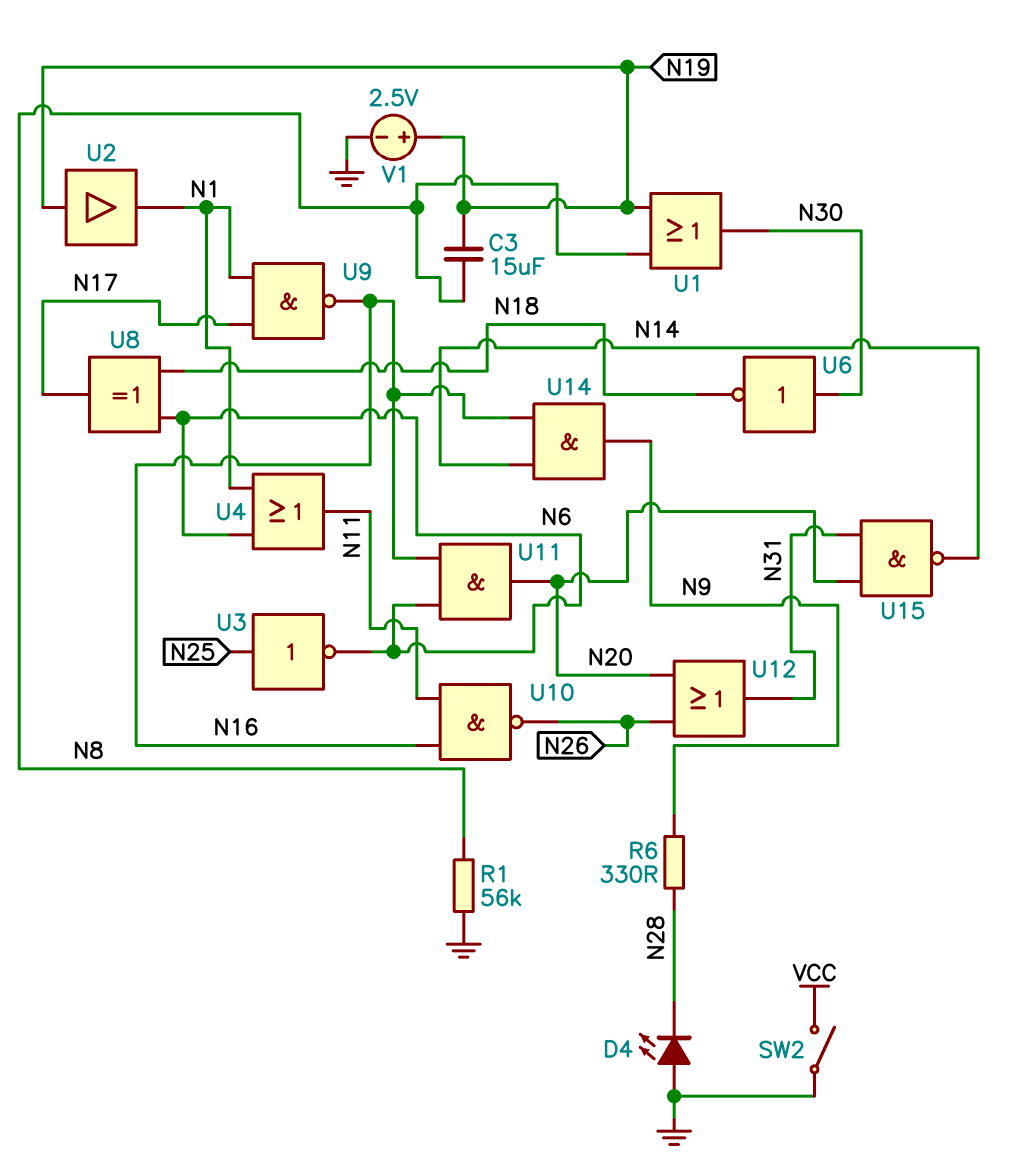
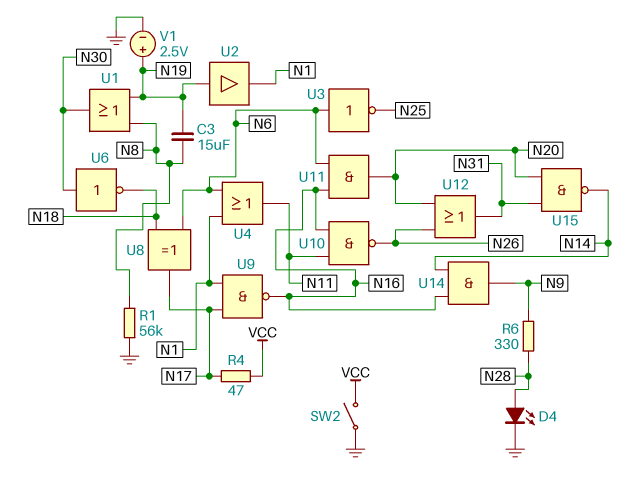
D4: LED (A GND, K N28) -> LED (A N28, K GND)
R4: none -> 47 (N17, VCC)
U3: NOT (in N25, out N6) -> NOT (in N6, out N25)

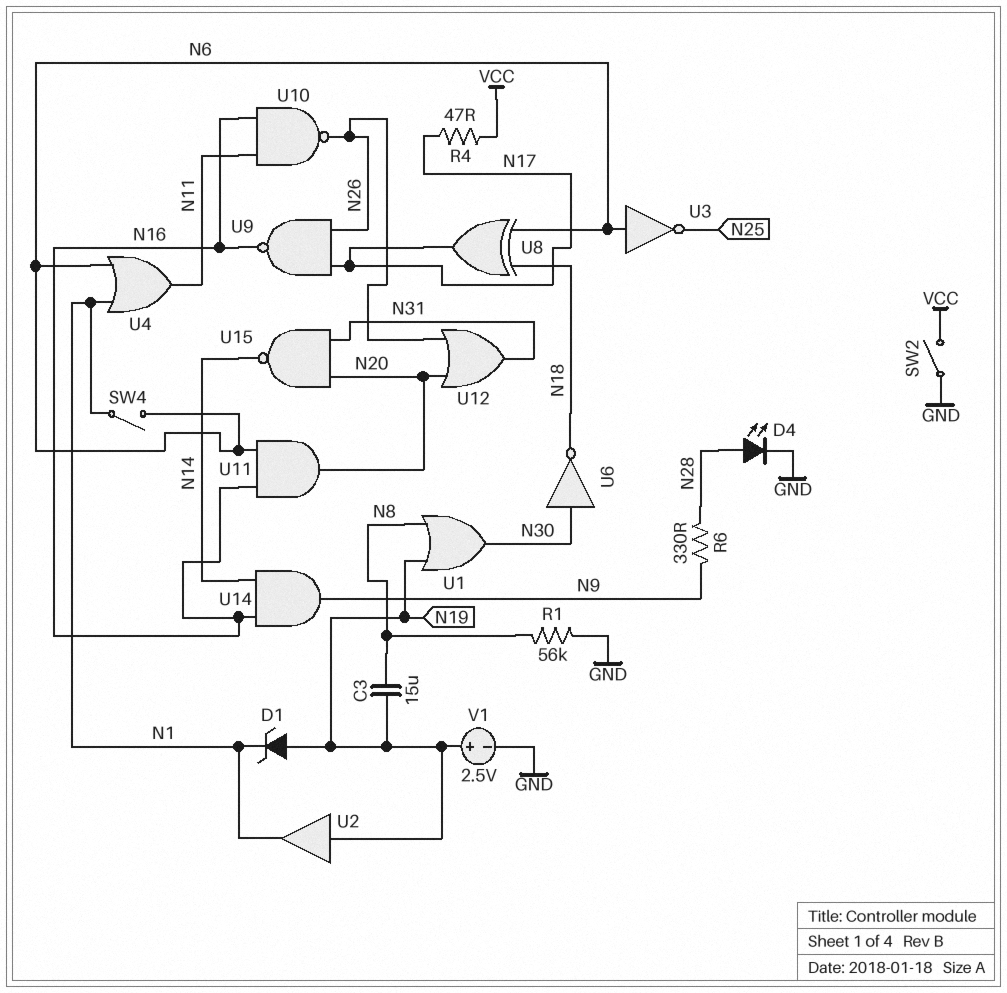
D1: none -> zener (A N19, K N1)
SW4: none -> switch (N1, N6)
U9: NAND (in N1, in N17, out N16) -> NAND (in N17, in N26, out N16)

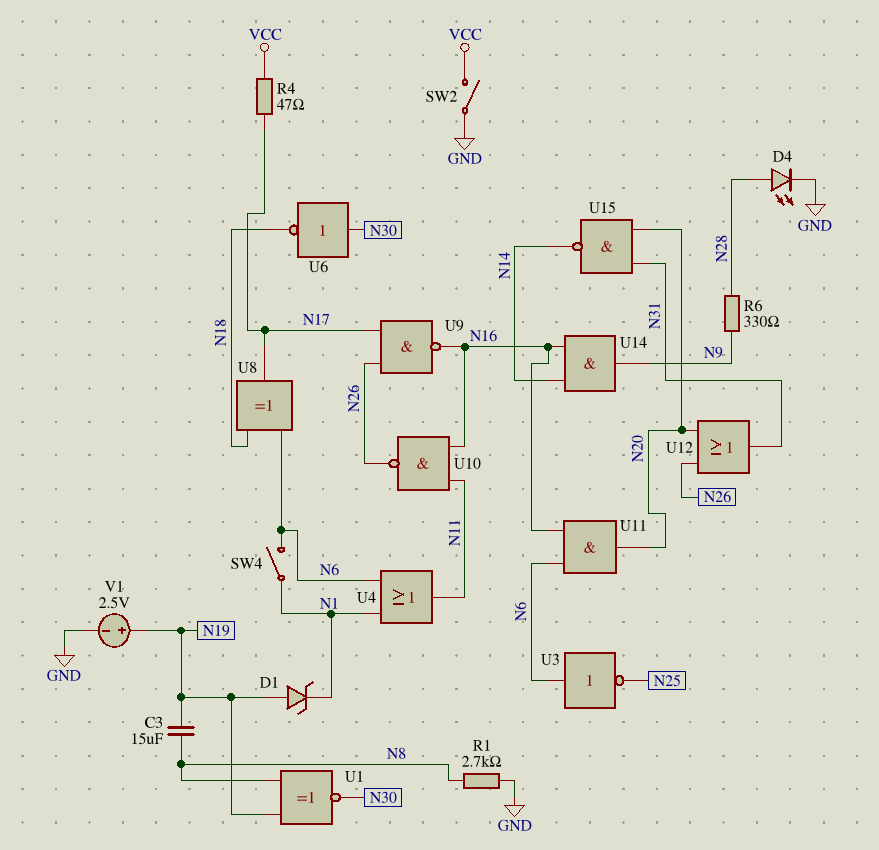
R1: 56k (GND, N8) -> 2.7k (GND, N8)
U1: OR (in N8, in N19, out N30) -> XNOR (in N8, in N19, out N30)
U2: buffer (in N19, out N1) -> none

